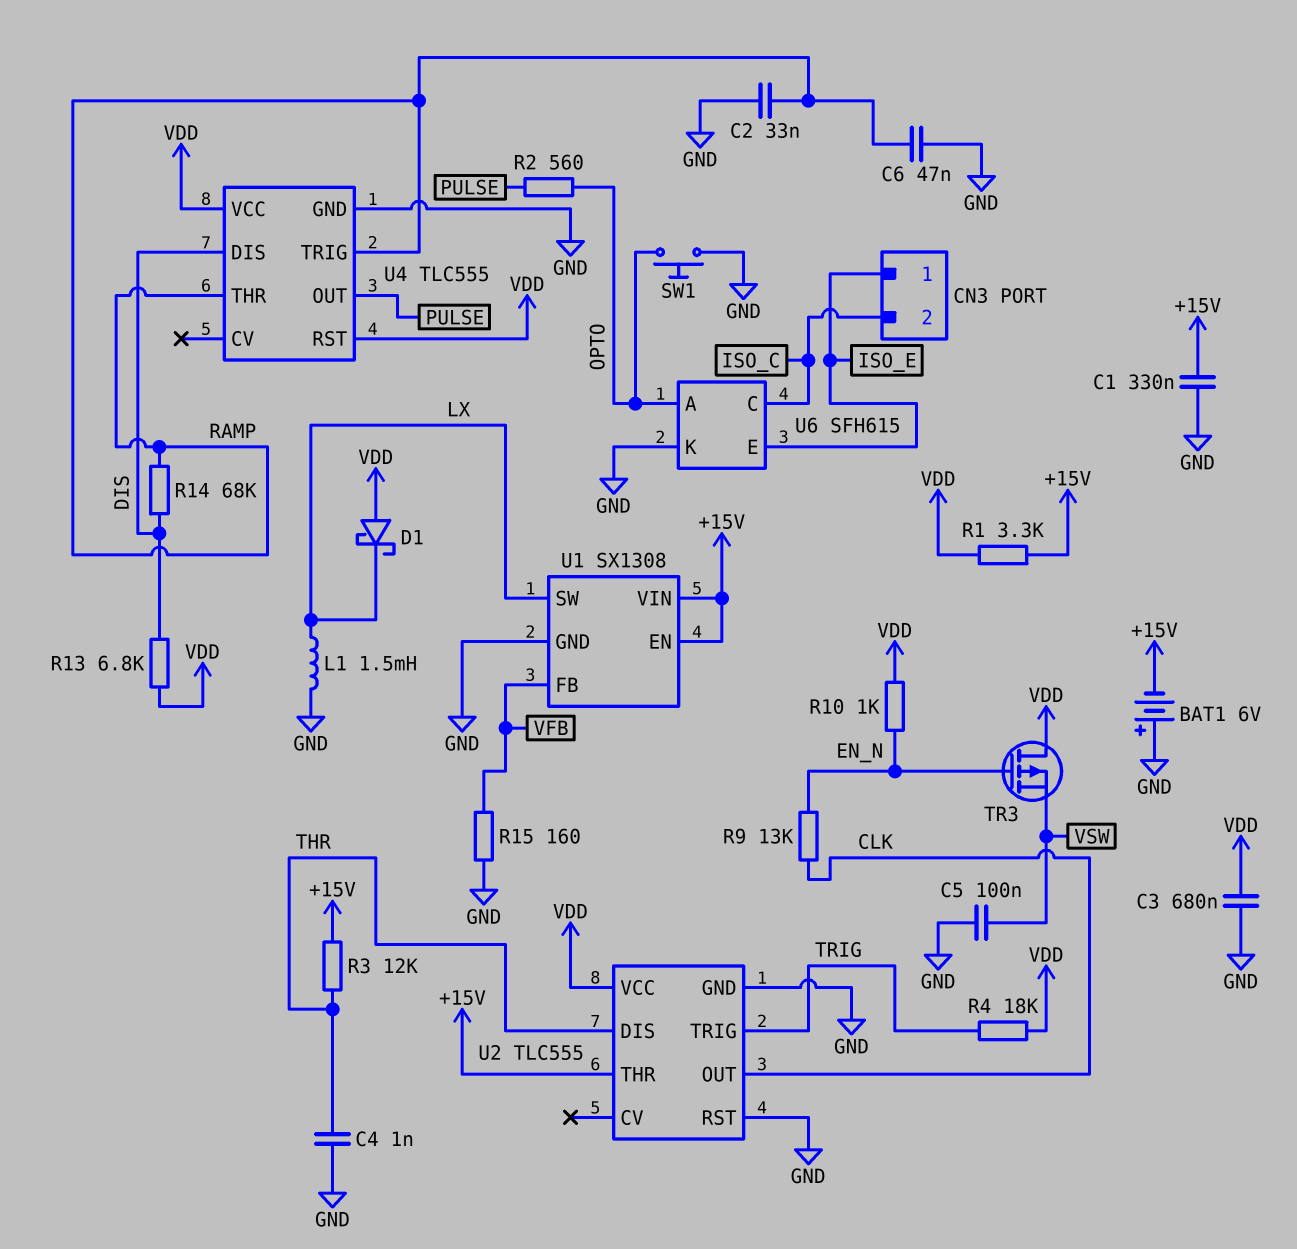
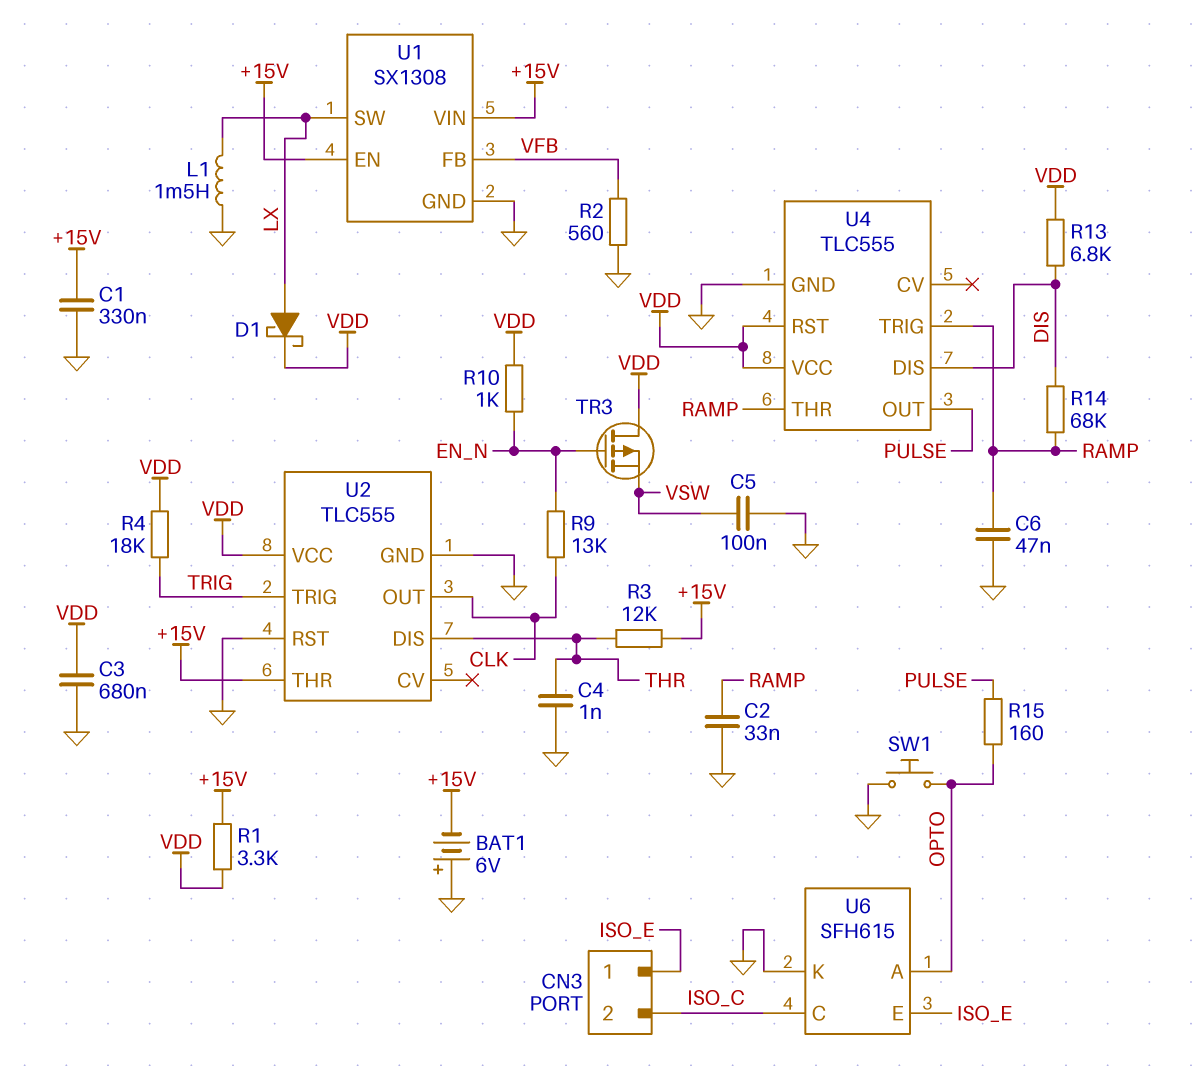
D1: schottky (A VDD, K LX) -> schottky (A LX, K VDD)
R2: 560 (OPTO, PULSE) -> 560 (GND, VFB)
R15: 160 (GND, VFB) -> 160 (OPTO, PULSE)

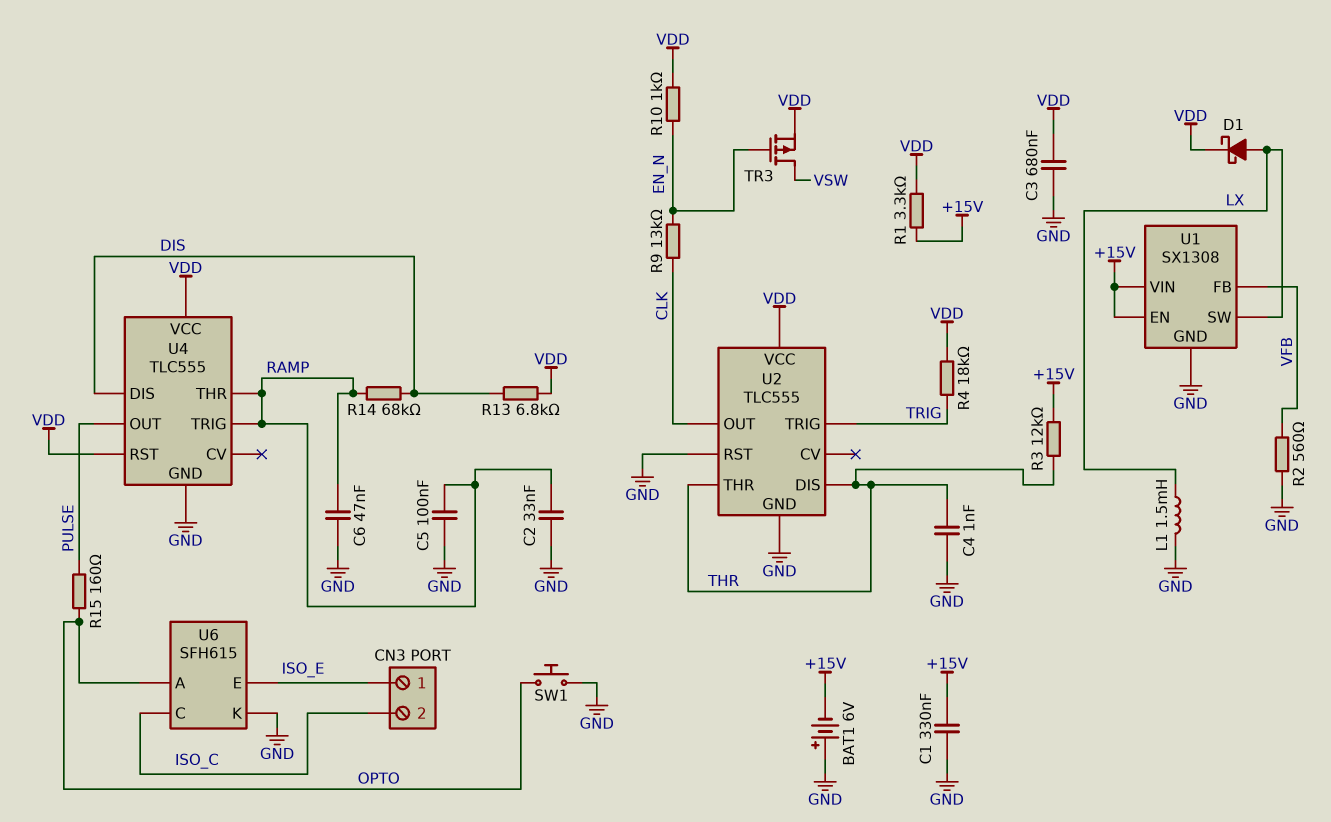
C5: 100nF (GND, VSW) -> 100nF (GND, RAMP)
TR3: PMOS (G EN_N, D VDD, S VSW) -> PMOS (G EN_N, D VSW, S VDD)
U2 pin THR: +15V -> THR

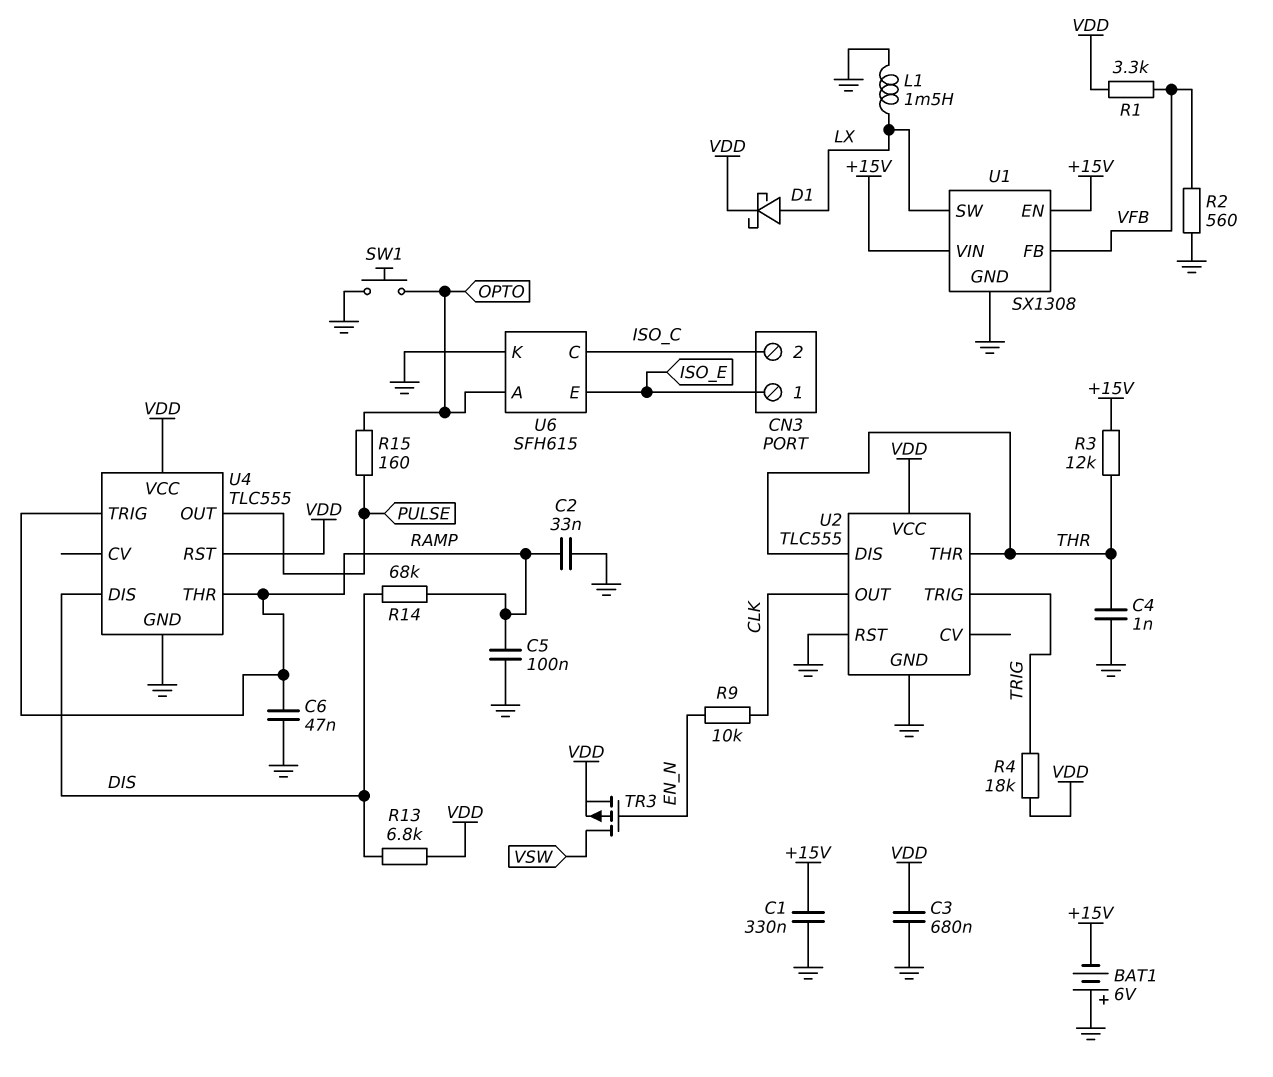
R1: 3.3k (+15V, VDD) -> 3.3k (VDD, VFB)
R9: 13k (CLK, EN_N) -> 10k (CLK, EN_N)
R10: 1k (EN_N, VDD) -> none

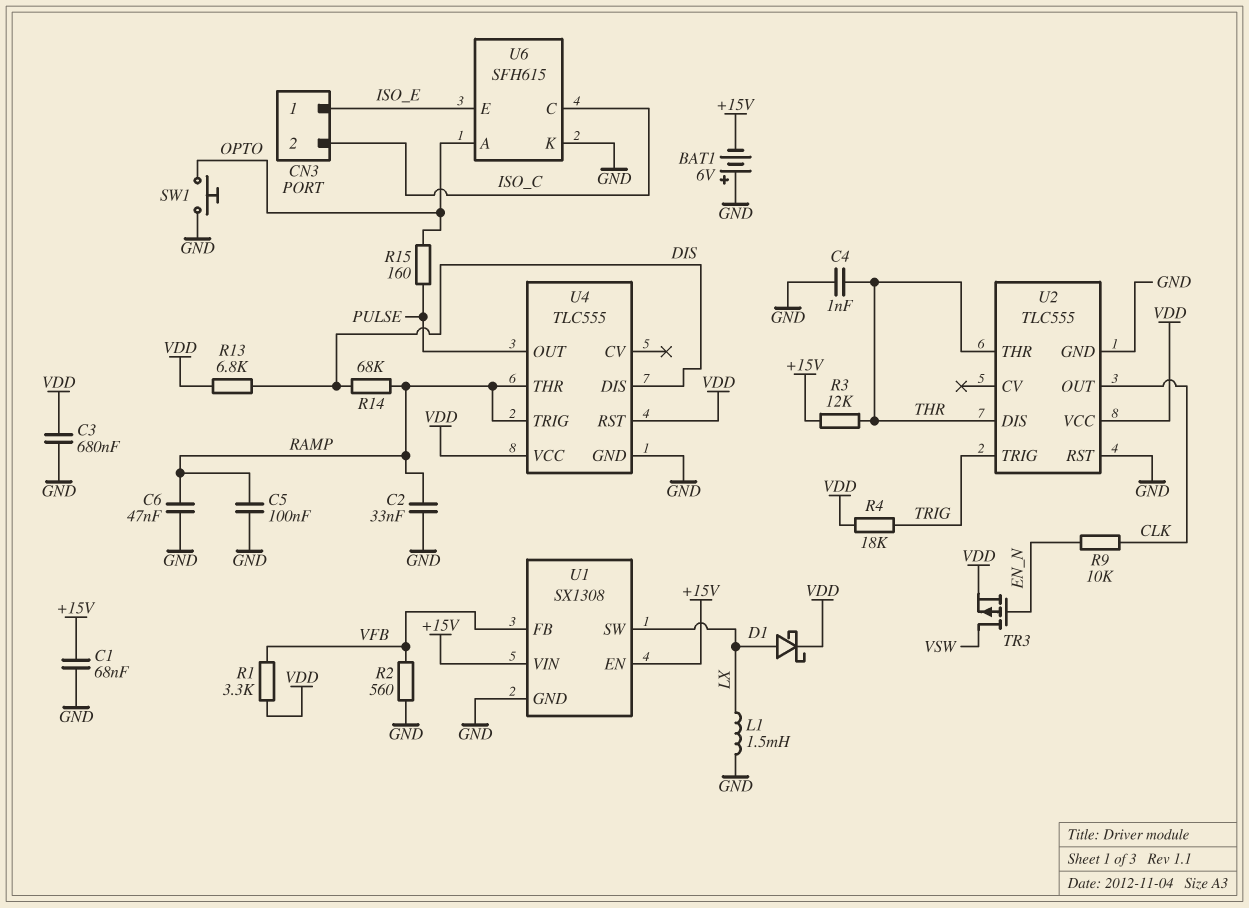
C1: 330nF (+15V, GND) -> 68nF (+15V, GND)

